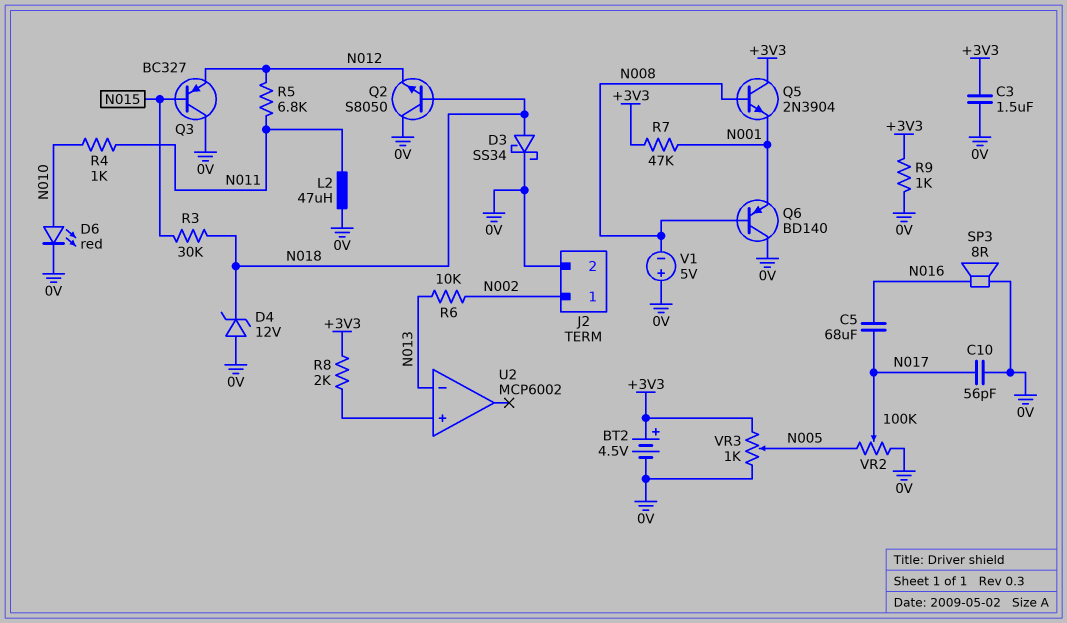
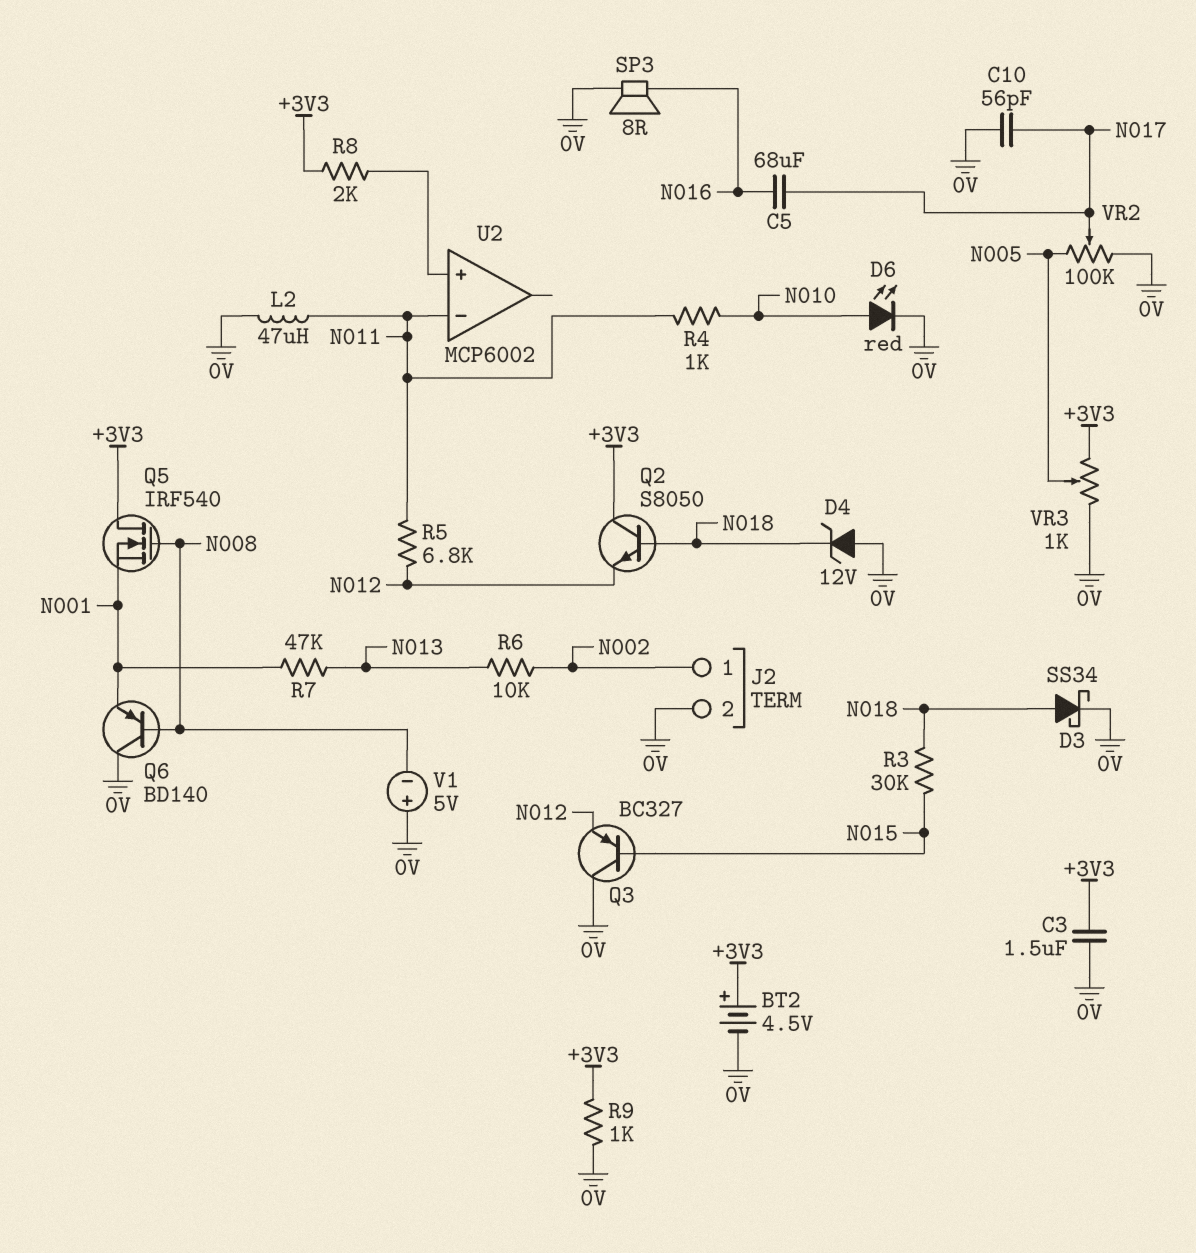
Q2: NPN S8050 (B N018, C 0V, E N012) -> NPN S8050 (B N018, C +3V3, E N012)
Q5: NPN 2N3904 (B N008, C +3V3, E N001) -> NMOS IRF540 (G N008, D +3V3, S N001)
R7: 47k (+3V3, N001) -> 47k (N001, N013)
U2 pin in-: N013 -> N011

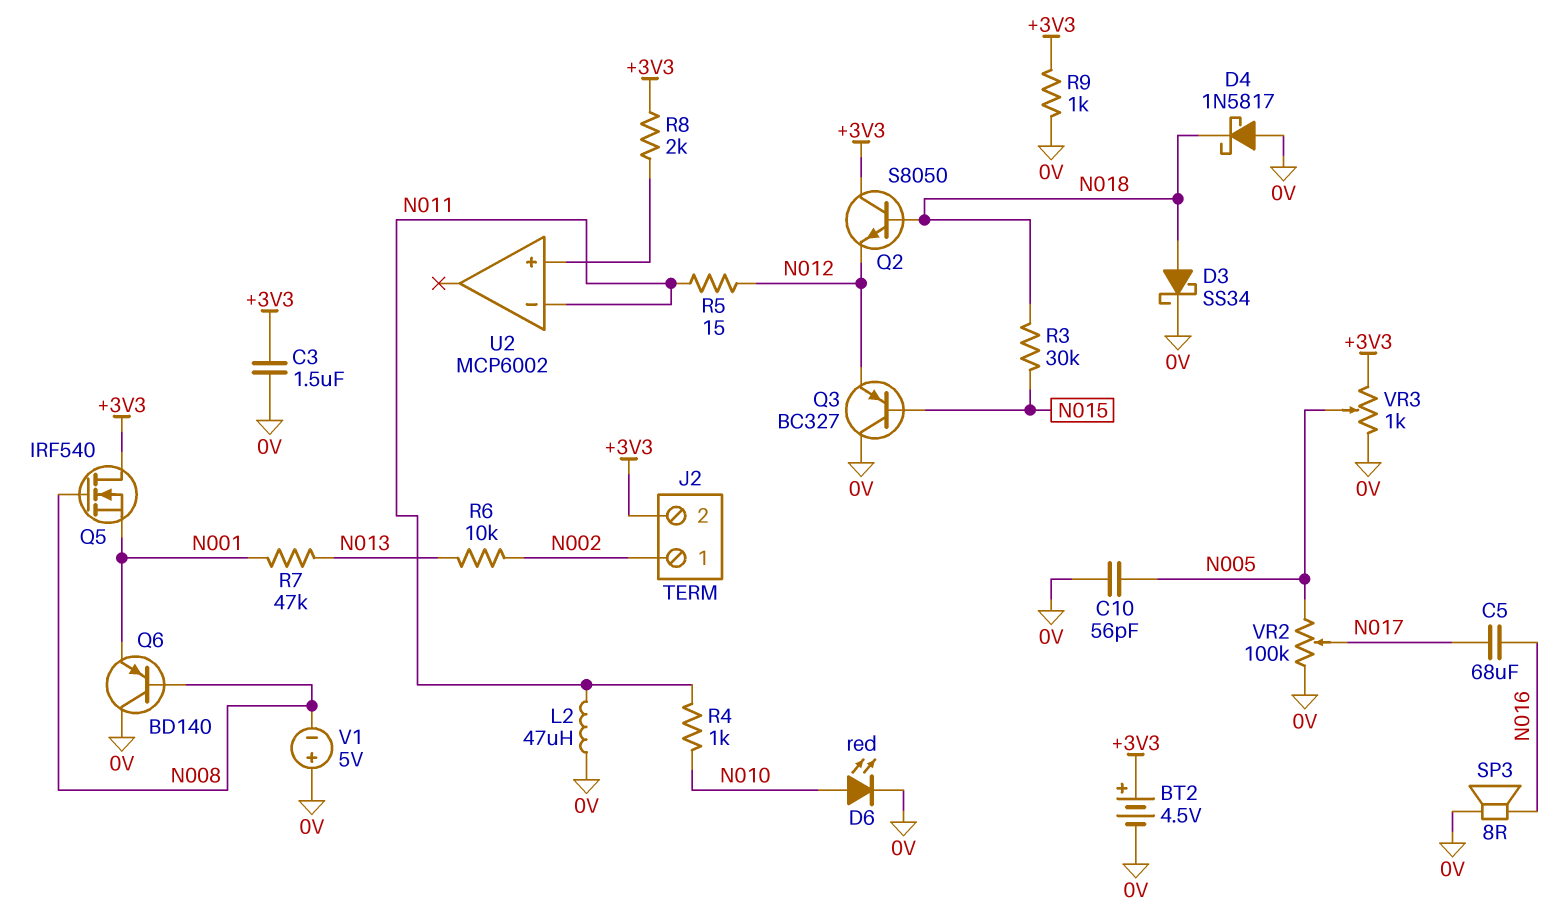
C10: 56pF (0V, N017) -> 56pF (0V, N005)
D4: zener 12V (A 0V, K N018) -> schottky 1N5817 (A 0V, K N018)
J2 pin 2: 0V -> +3V3
R5: 6.8k (N011, N012) -> 15 (N011, N012)

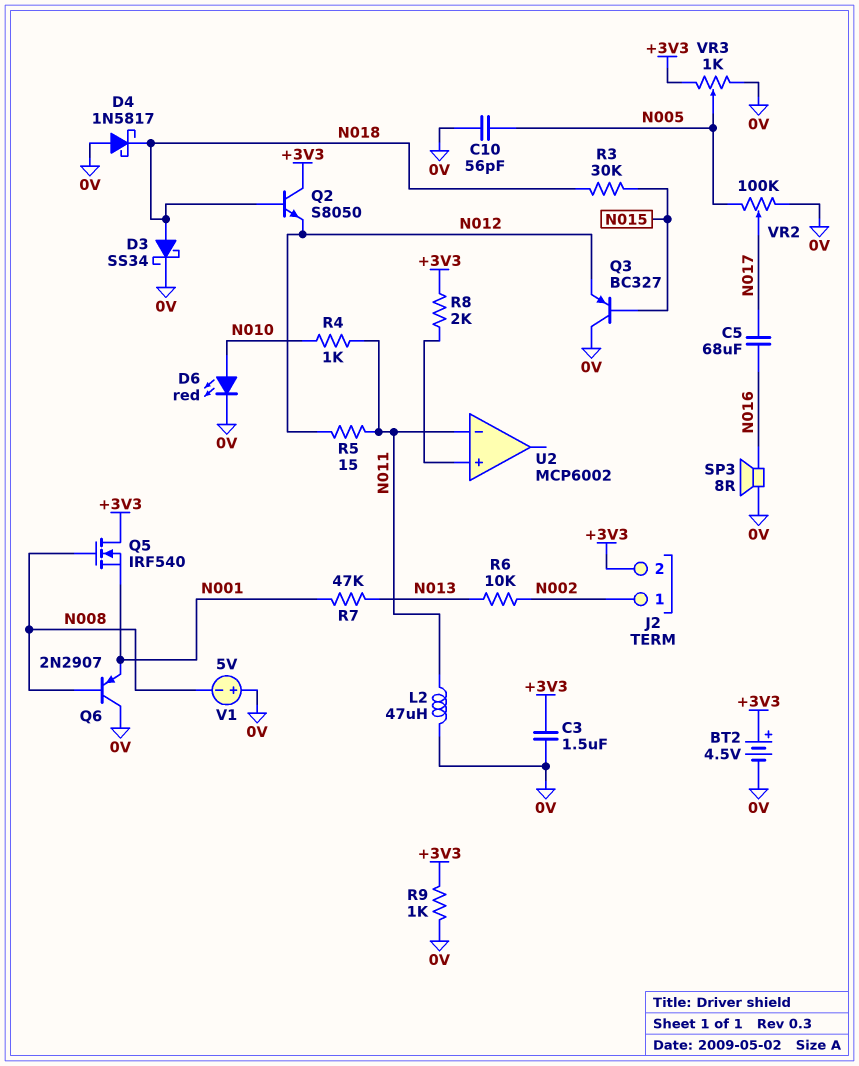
Q6: PNP BD140 (B N008, C 0V, E N001) -> PNP 2N2907 (B N008, C 0V, E N001)

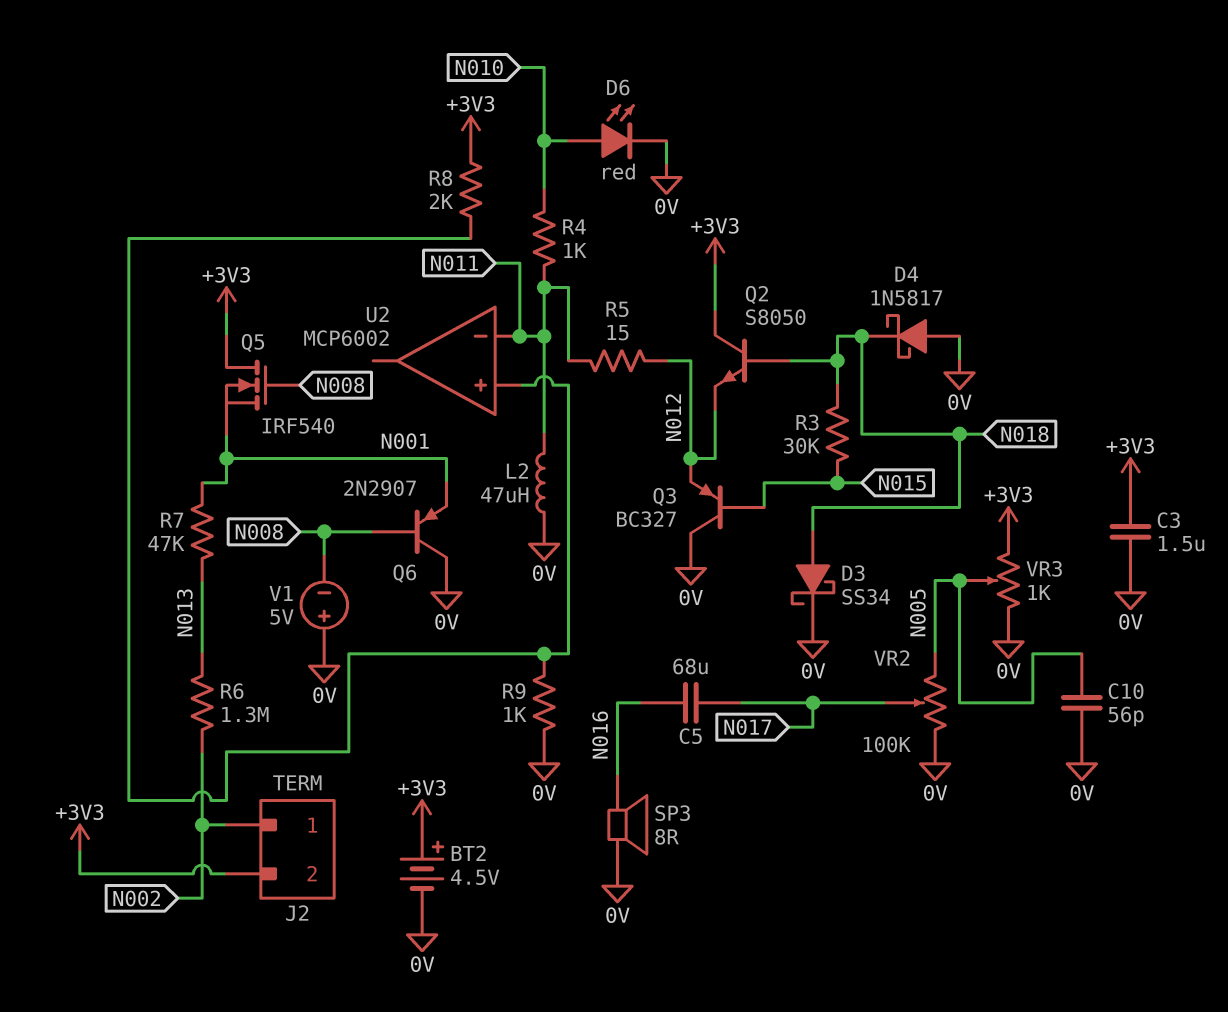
R6: 10k (N002, N013) -> 1.3M (N002, N013)
R9: 1k (+3V3, 0V) -> 1k (0V, U2/in+)

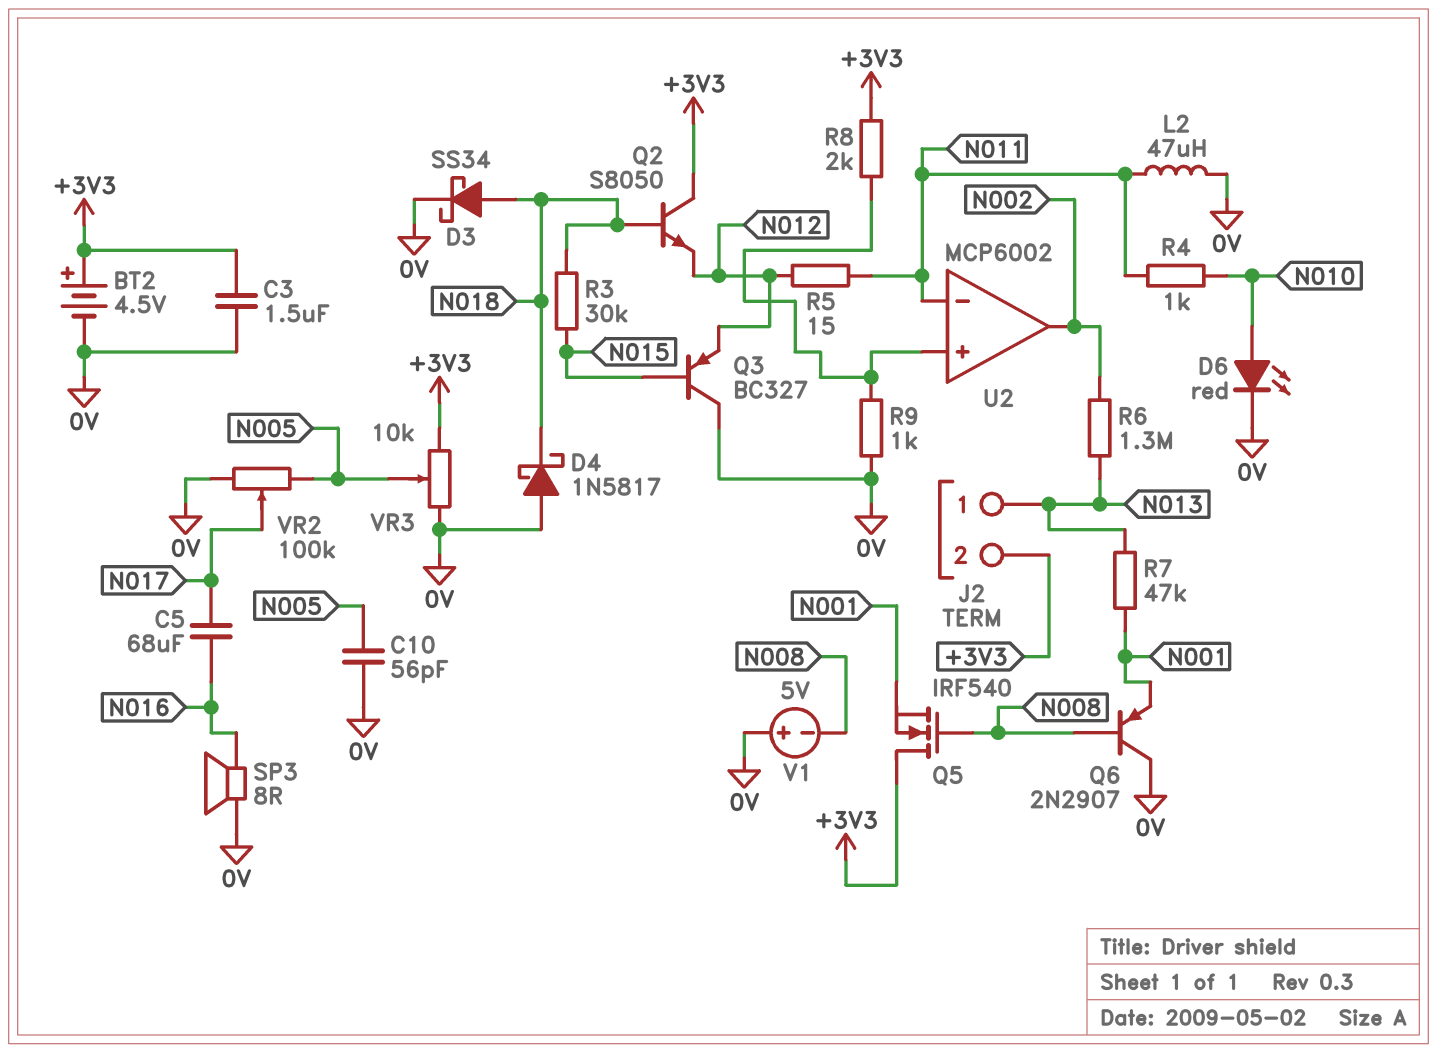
J2 pin 1: N002 -> N013
U2 pin out: none -> N002
VR3: 1k (+3V3, 0V, wiper N005) -> 10k (+3V3, 0V, wiper N005)

